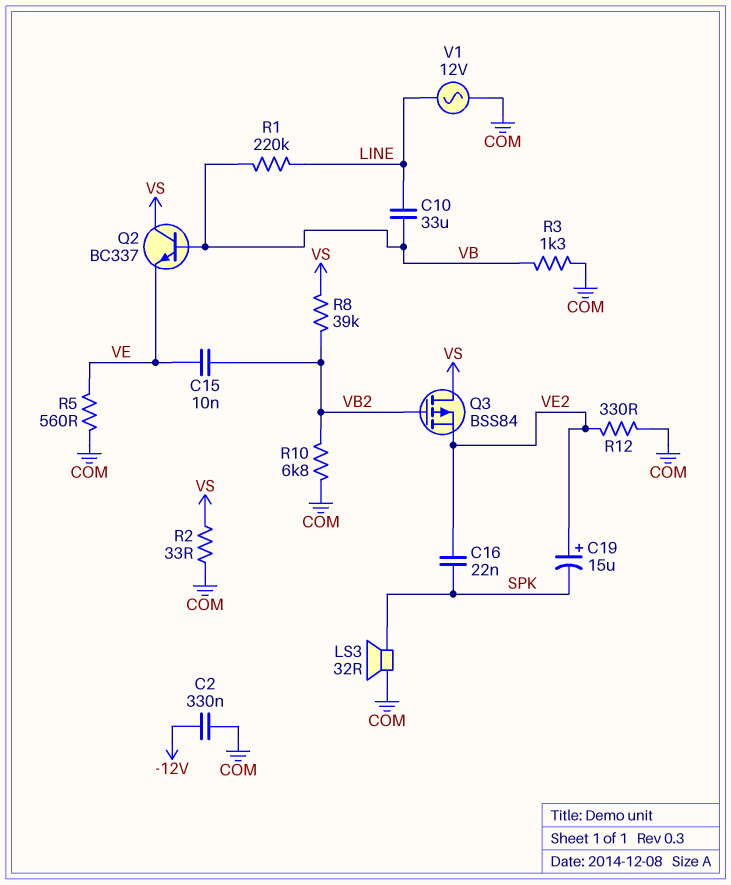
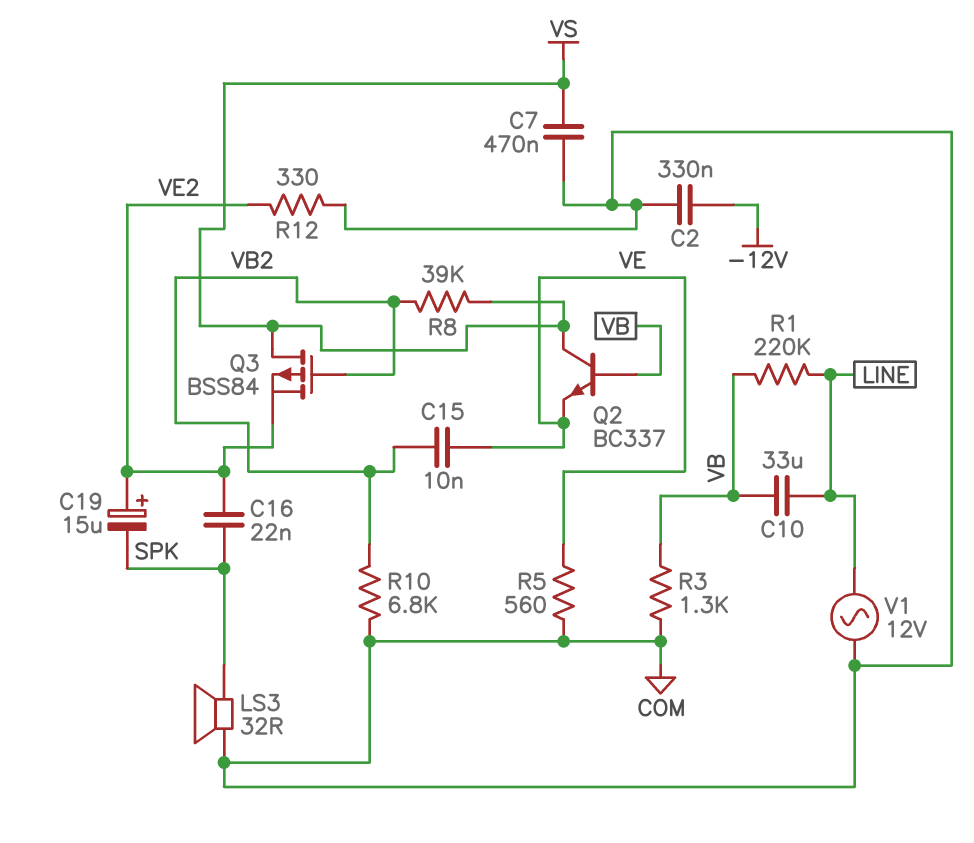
C7: none -> 470nF (COM, VS)
R2: 33 (COM, VS) -> none

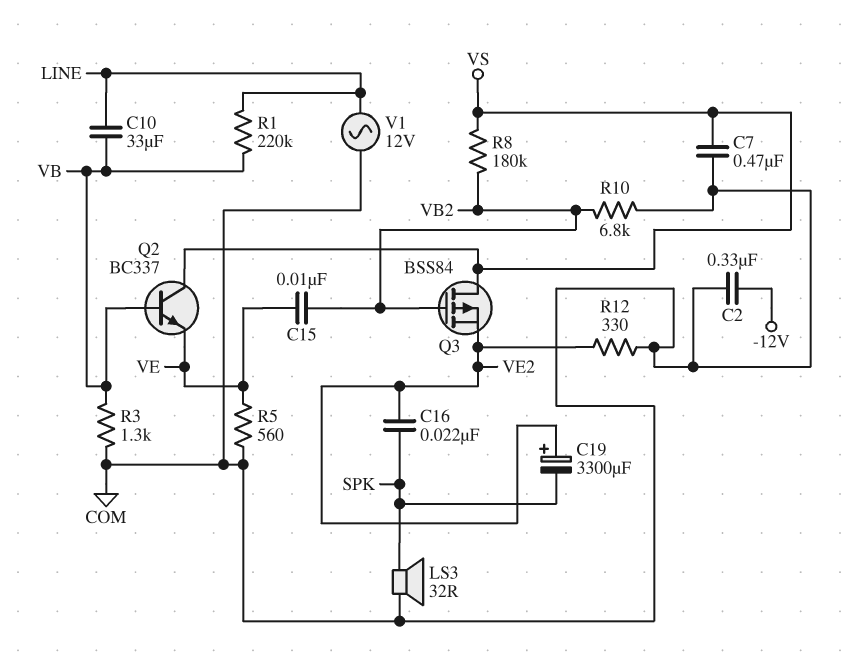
C19: 15uF (plus VE2, minus SPK) -> 3300uF (plus VE2, minus SPK)
R8: 39k (VB2, VS) -> 180k (VB2, VS)

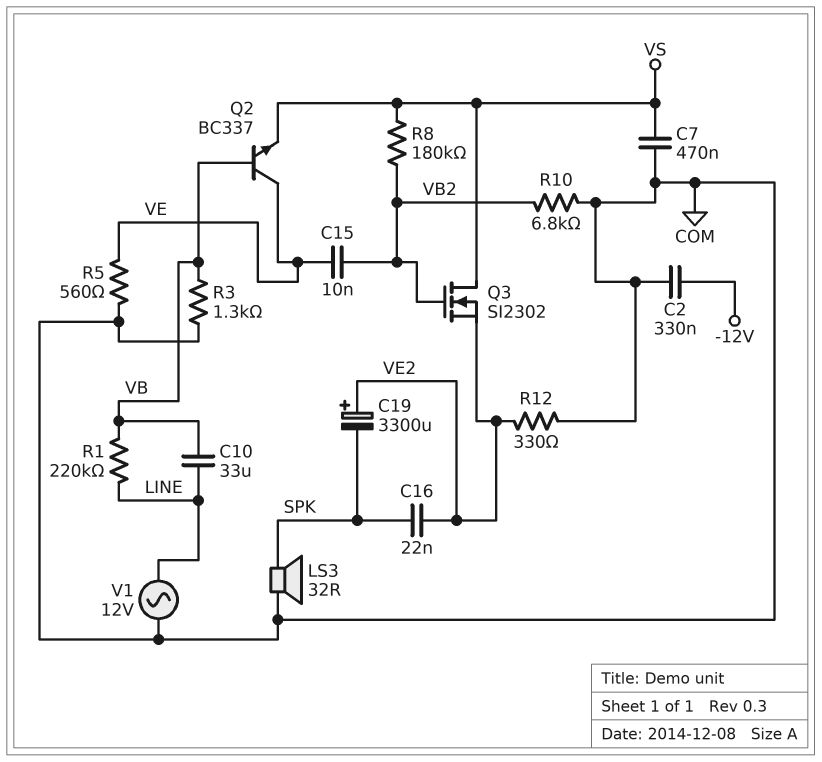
Q2: NPN BC337 (B VB, C VS, E VE) -> NPN BC337 (B VB, C VE, E VS)
Q3: PMOS BSS84 (G VB2, D VS, S VE2) -> NMOS SI2302 (G VB2, D VS, S VE2)

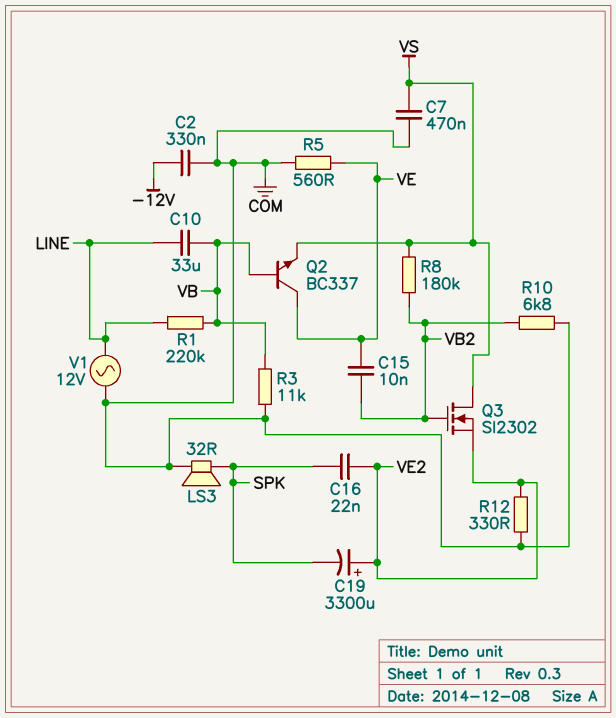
R3: 1.3k (COM, VB) -> 11k (COM, VB)

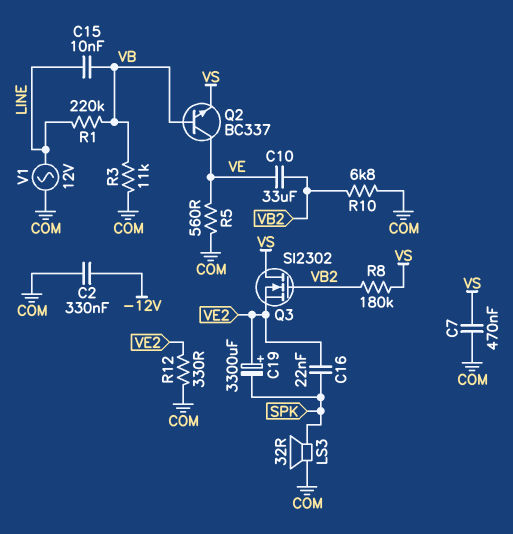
C10: 33uF (LINE, VB) -> 33uF (VB2, VE)
C15: 10nF (VB2, VE) -> 10nF (LINE, VB)

